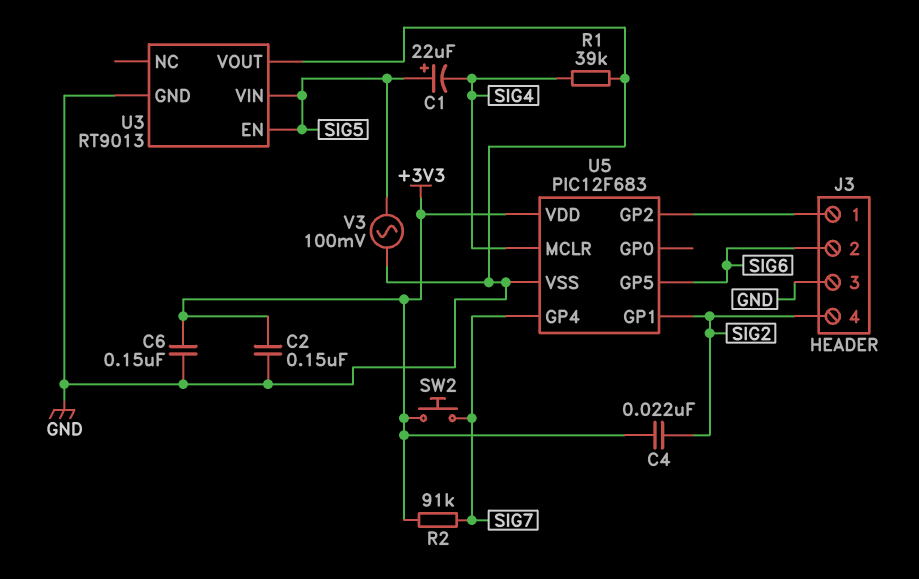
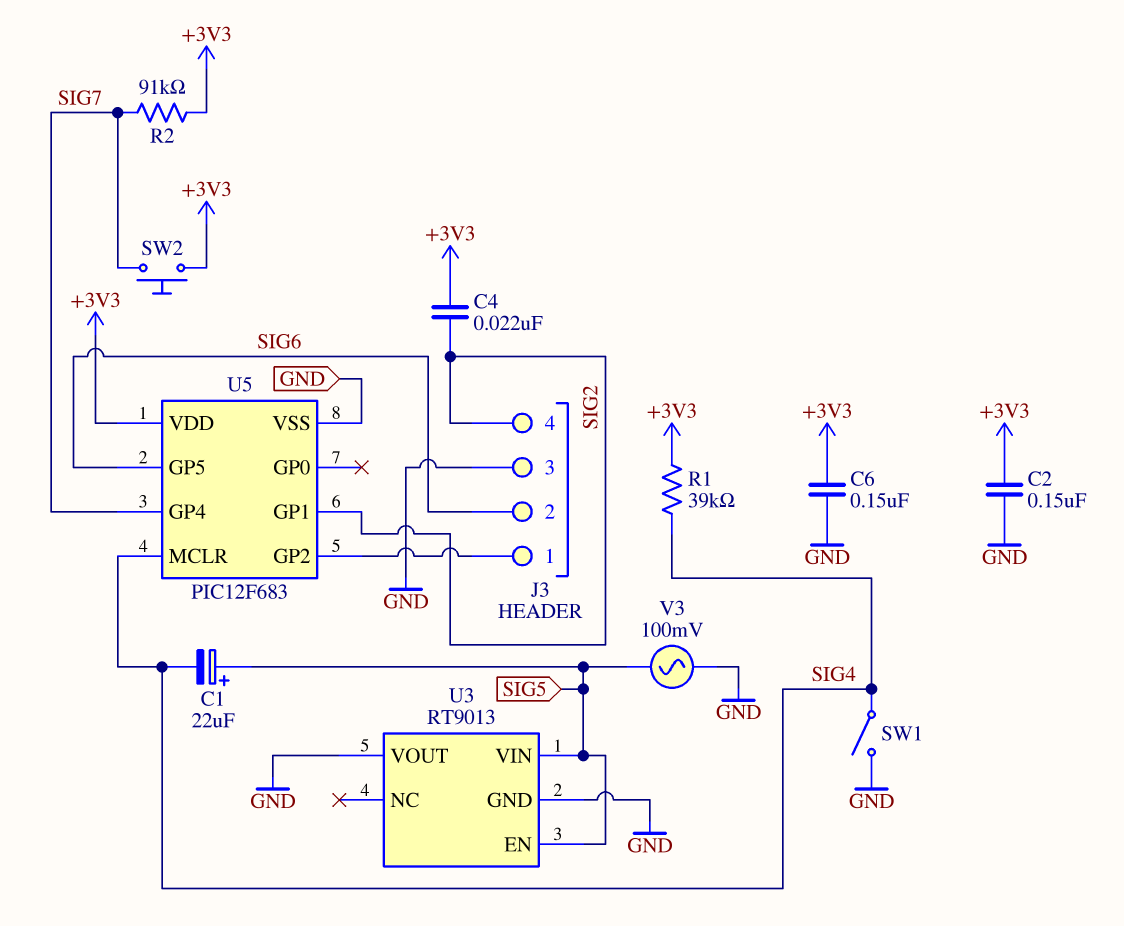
R1: 39k (GND, SIG4) -> 39k (+3V3, SIG4)
SW1: none -> switch (GND, SIG4)

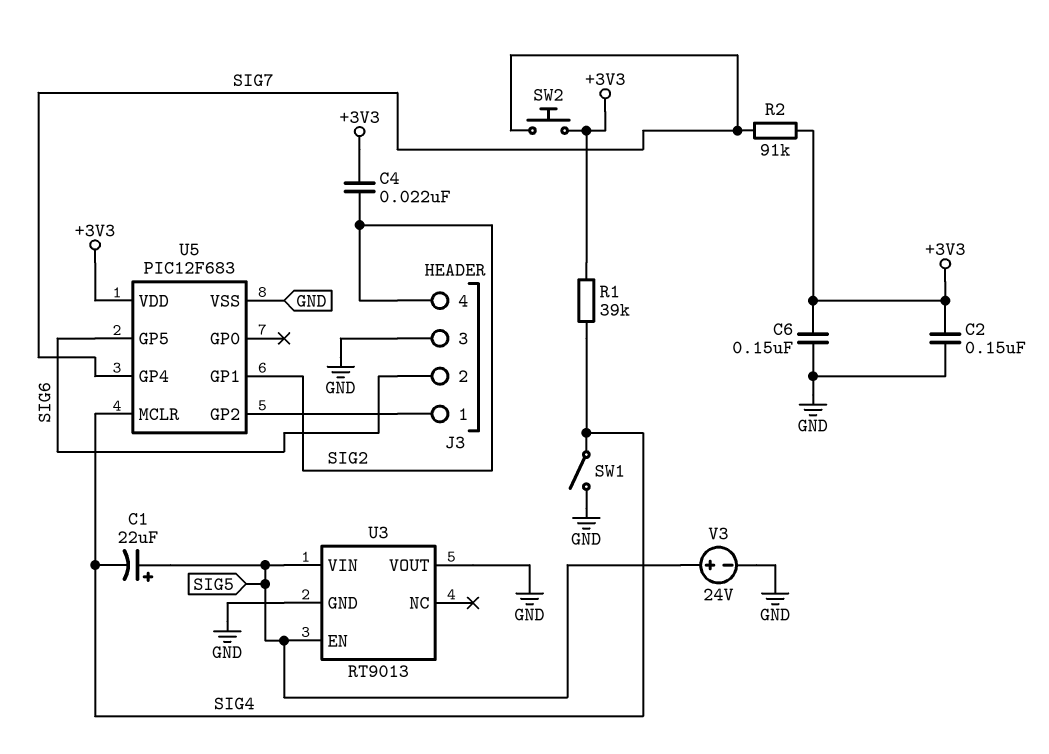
V3: AC 100mV (GND, SIG5) -> 24V (plus SIG5, minus GND)

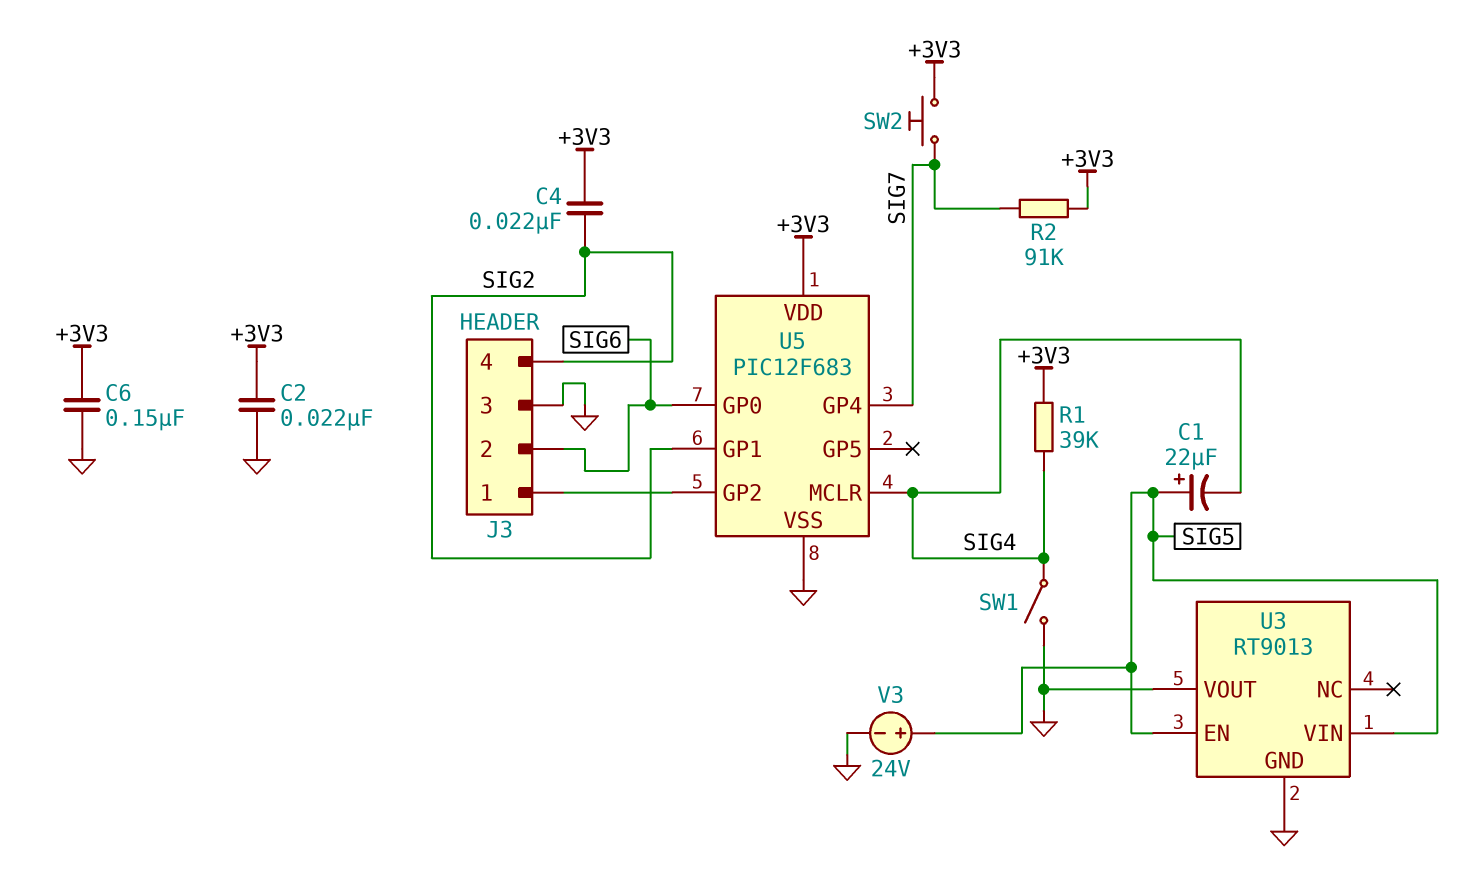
C2: 150nF (+3V3, GND) -> 22nF (+3V3, GND)
U5 pin GP0: none -> SIG6
U5 pin GP5: SIG6 -> none

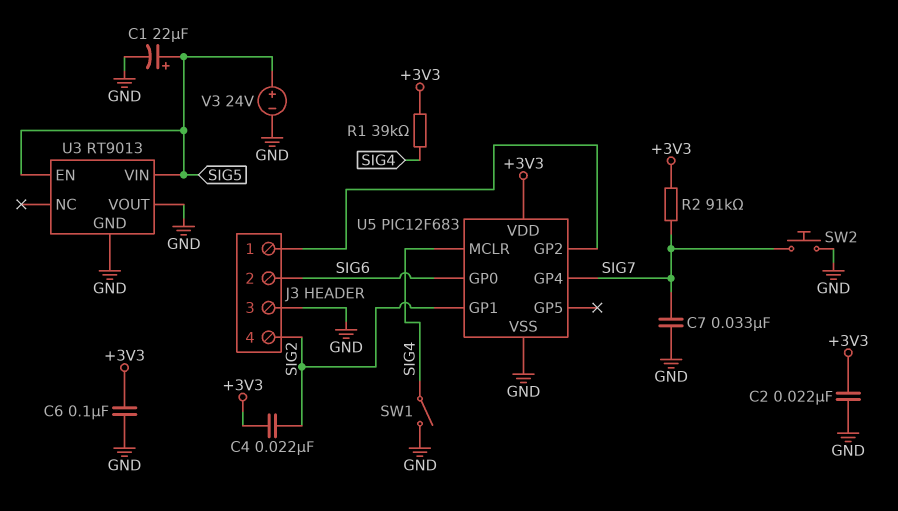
C1: 22uF (plus SIG5, minus SIG4) -> 22uF (plus SIG5, minus GND)
C6: 150nF (+3V3, GND) -> 100nF (+3V3, GND)
C7: none -> 33nF (GND, SIG7)
SW2: button (+3V3, SIG7) -> button (GND, SIG7)

